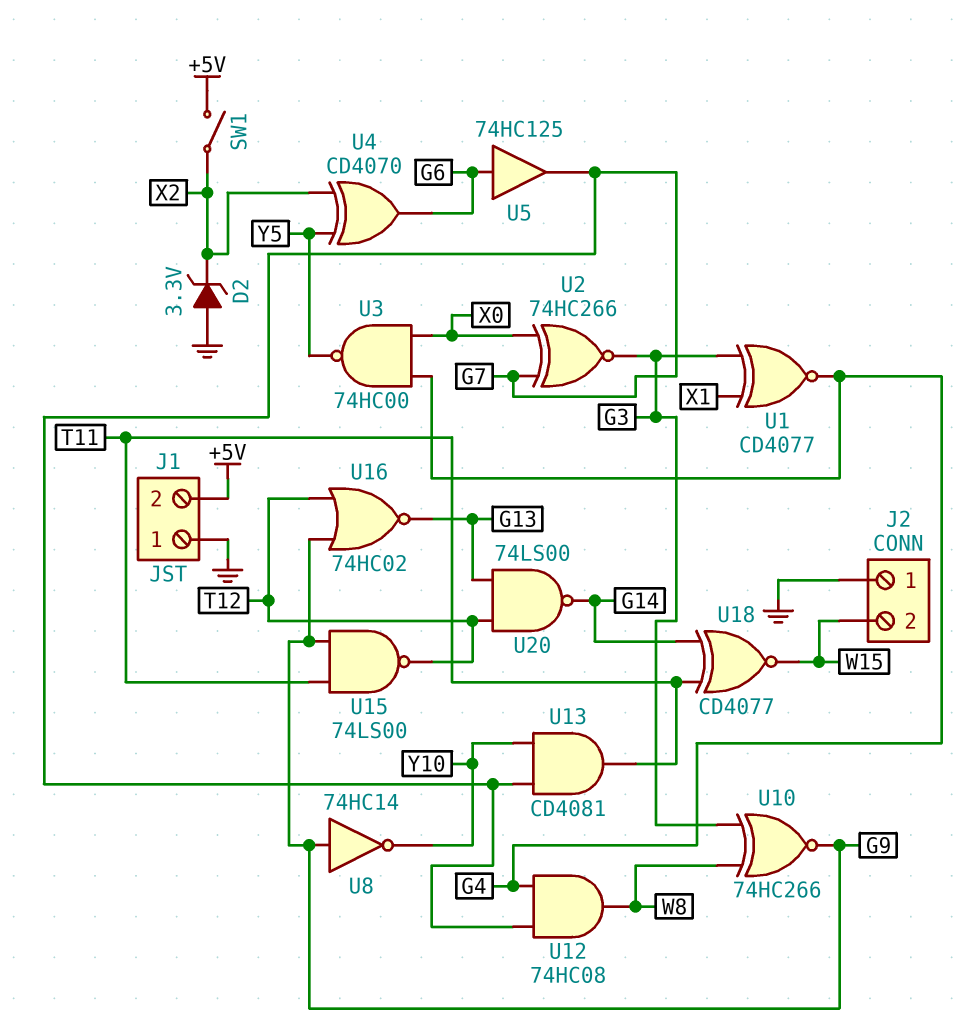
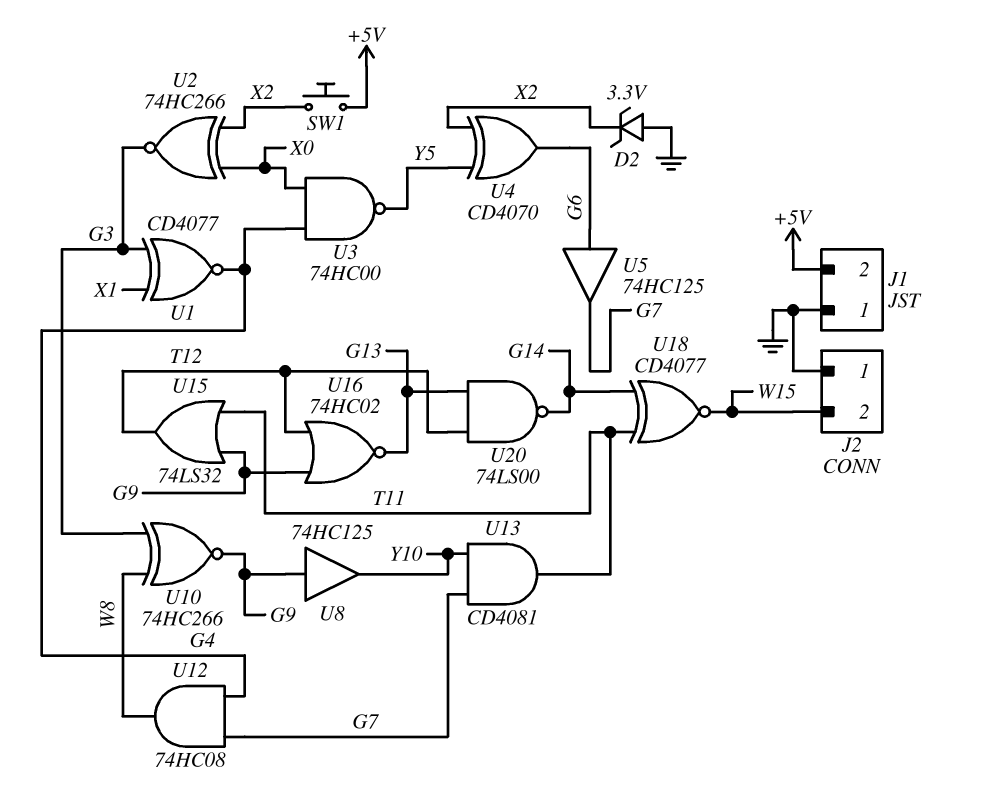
SW1: switch (+5V, X2) -> button (+5V, X2)
U2: XNOR 74HC266 (in G7, in X0, out G3) -> XNOR 74HC266 (in X0, in X2, out G3)
U8: NOT 74HC14 (in G9, out Y10) -> buffer 74HC125 (in G9, out Y10)
U15: NAND 74LS00 (in G9, in T11, out T12) -> OR 74LS32 (in G9, in T11, out T12)

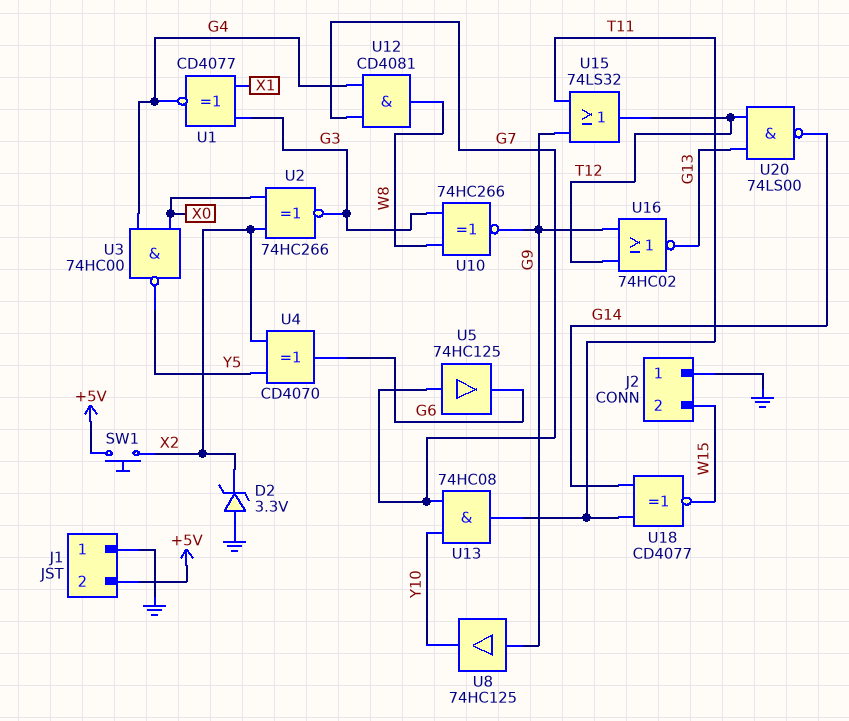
U5: buffer 74HC125 (in G6, out G7) -> buffer 74HC125 (in G7, out G6)
U12: AND 74HC08 (in G4, in G7, out W8) -> AND CD4081 (in G4, in G7, out W8)
U13: AND CD4081 (in G7, in Y10, out T11) -> AND 74HC08 (in G7, in Y10, out T11)

